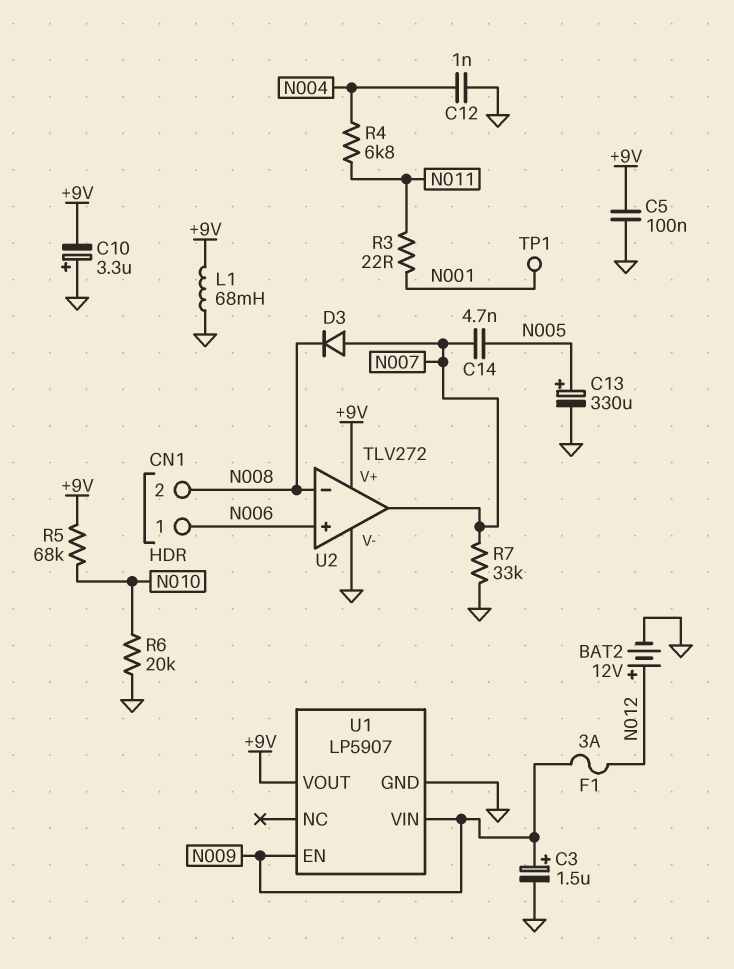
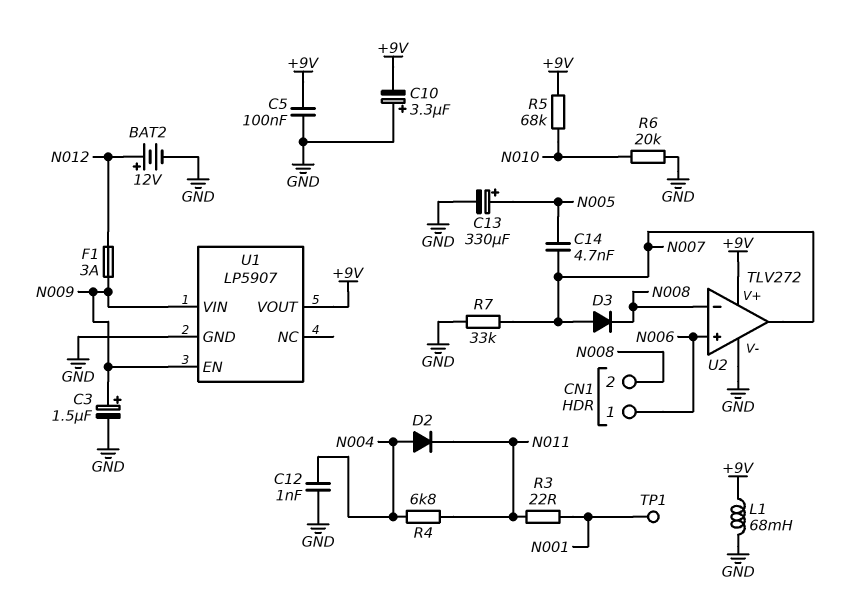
D2: none -> diode (A N004, K N011)

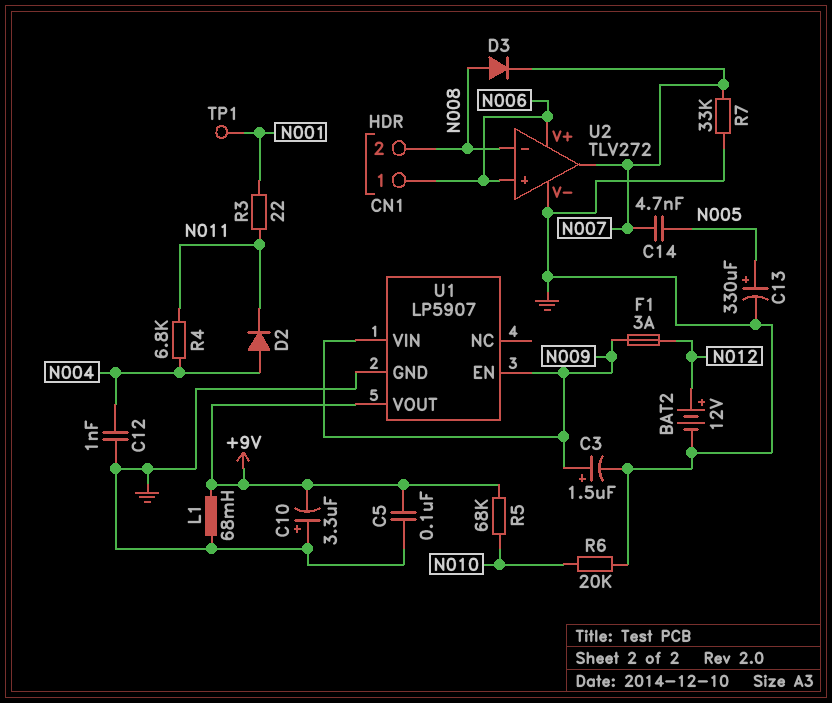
D3: diode (A N007, K N008) -> diode (A N008, K N007)
U2 pin V+: +9V -> N006

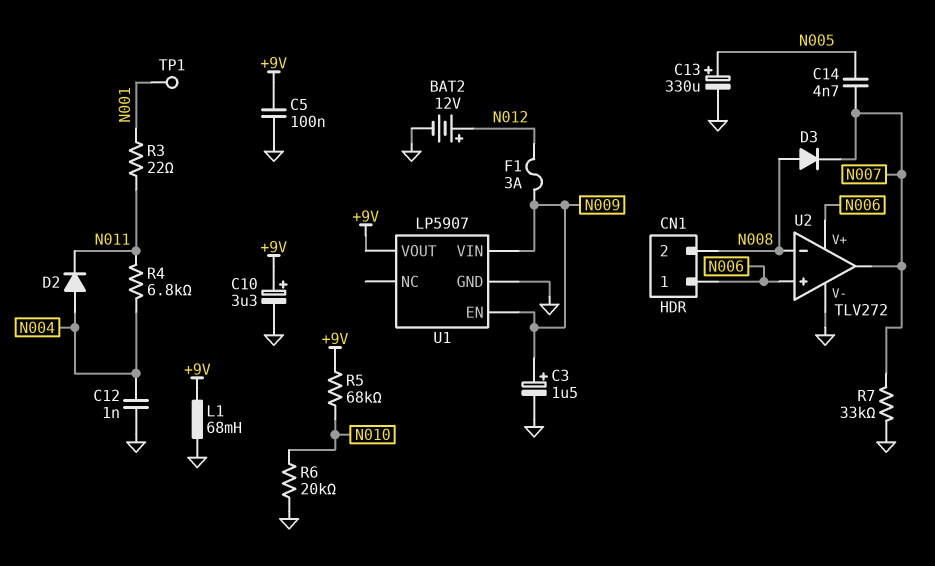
C10: 3.3uF (plus GND, minus +9V) -> 3.3uF (plus +9V, minus GND)

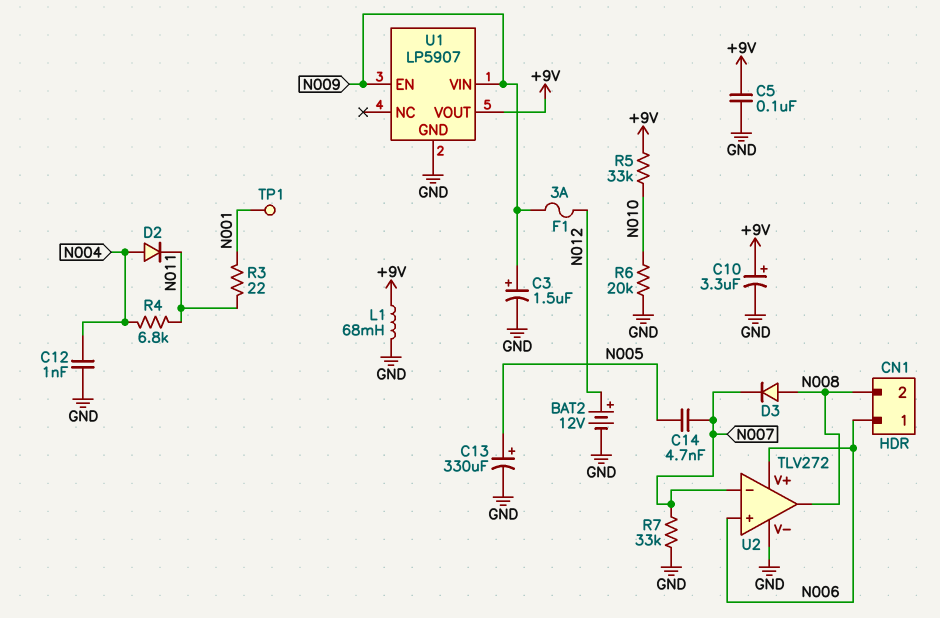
R5: 68k (+9V, N010) -> 33k (+9V, N010)
U2 pin in-: N008 -> N007
U2 pin out: N007 -> N008

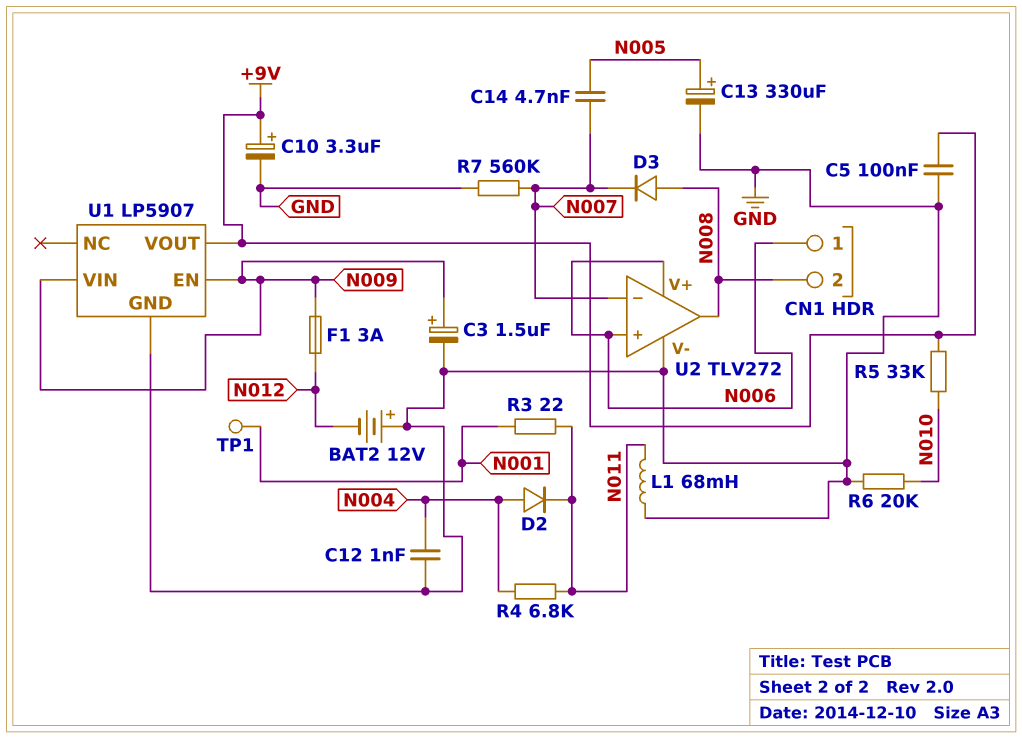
BAT2: 12V (plus N012, minus GND) -> 12V (plus GND, minus N012)
L1: 68mH (+9V, GND) -> 68mH (GND, N011)
R7: 33k (GND, N007) -> 560k (GND, N007)

